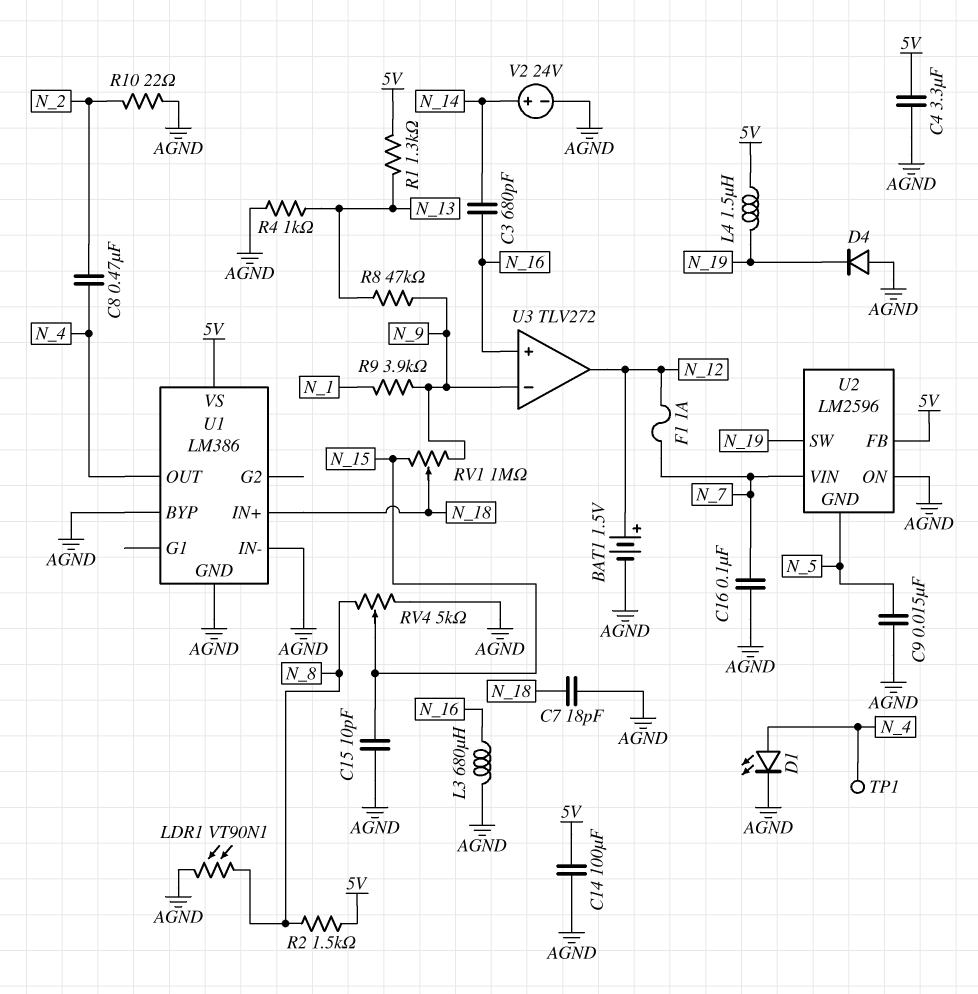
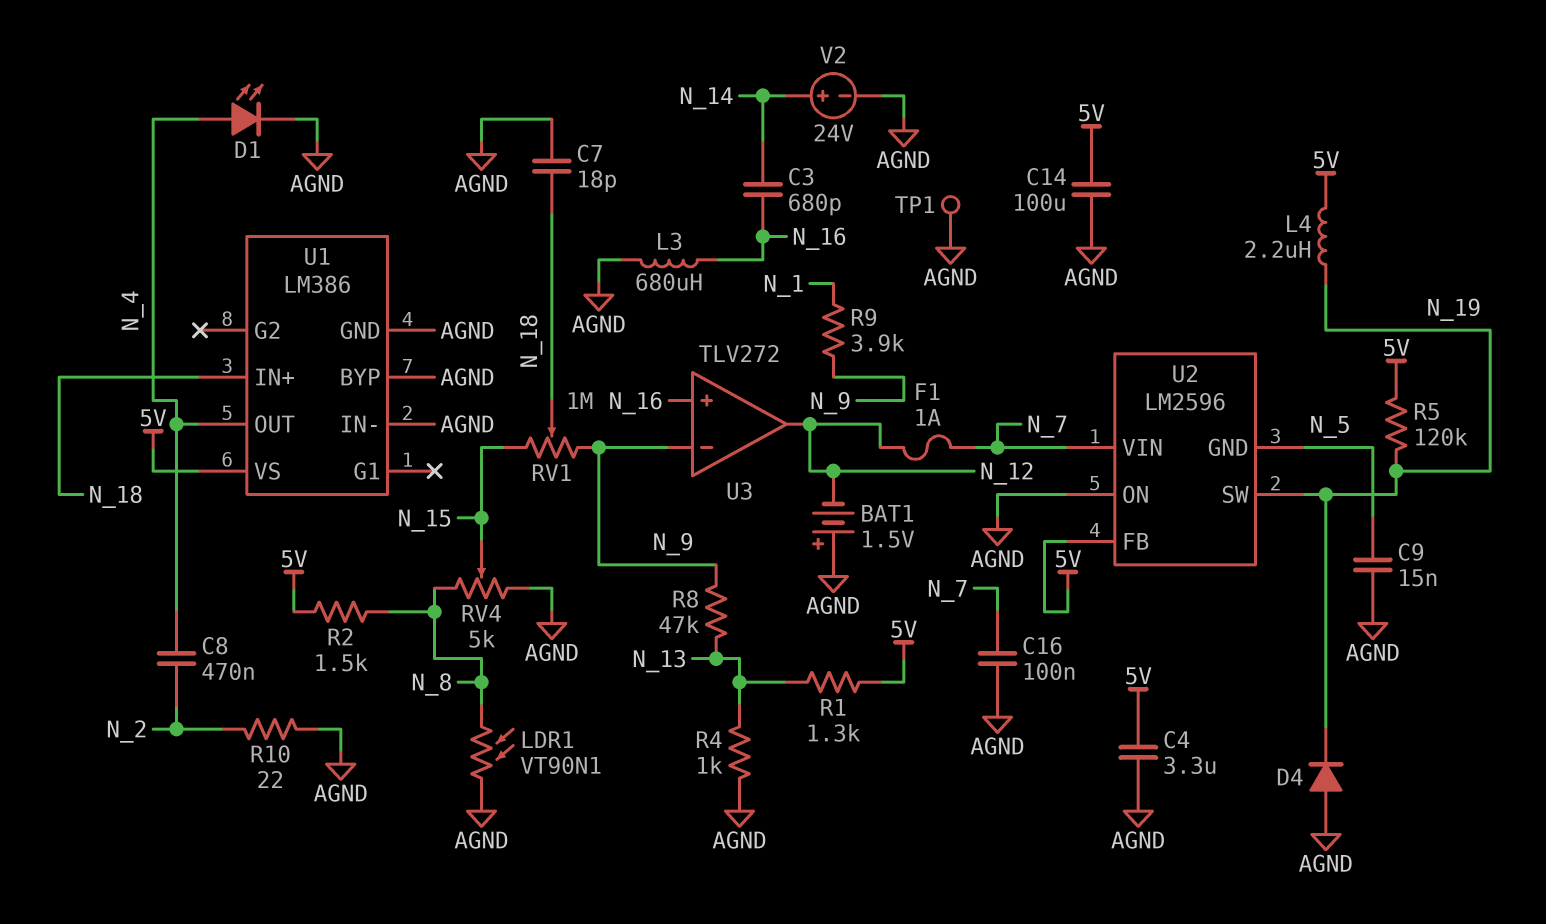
BAT1: 1.5V (plus N_12, minus AGND) -> 1.5V (plus AGND, minus N_12)
C15: 10pF (AGND, N_15) -> none
L4: 1.5uH (5V, N_19) -> 2.2uH (5V, N_19)
R5: none -> 120k (5V, N_19)
TP1: test point (N_4) -> test point (AGND)

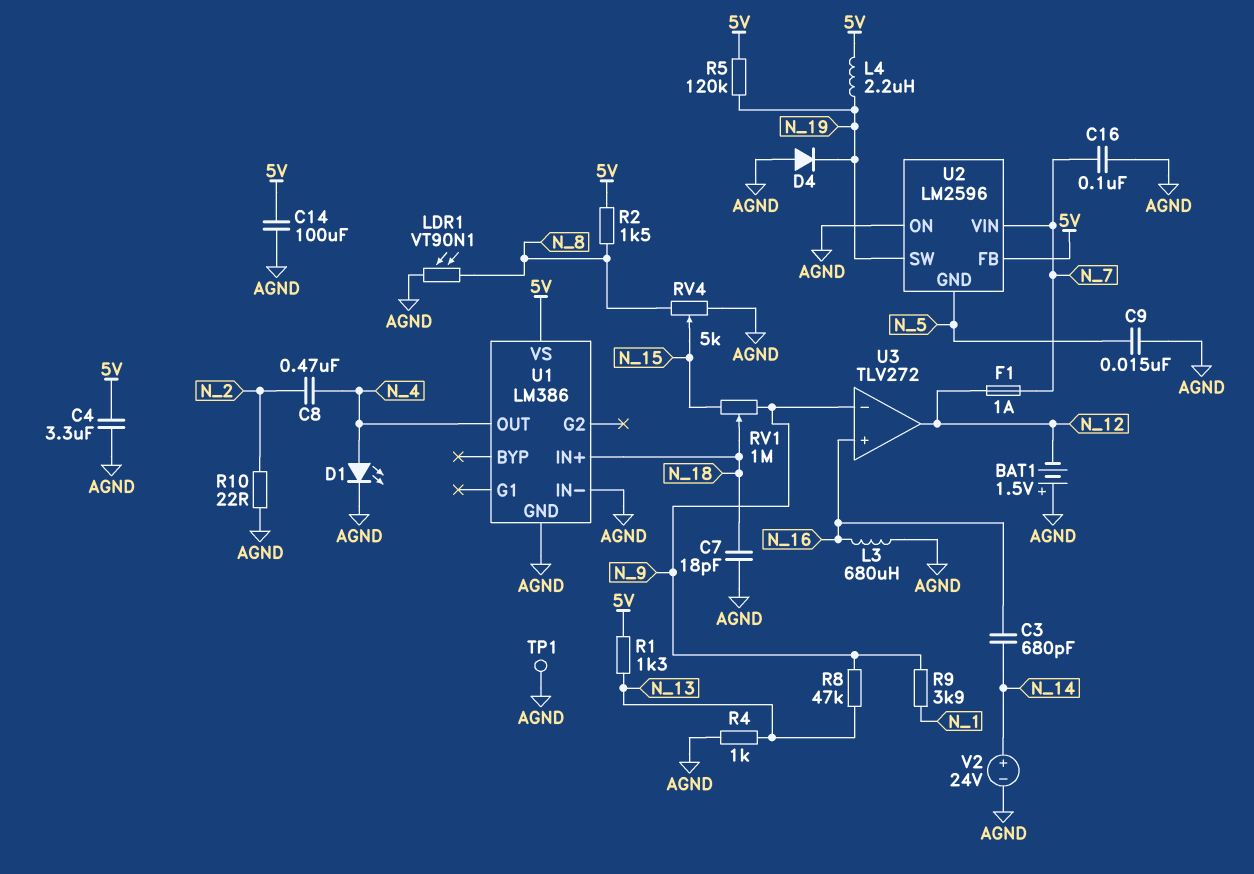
U1 pin BYP: AGND -> none

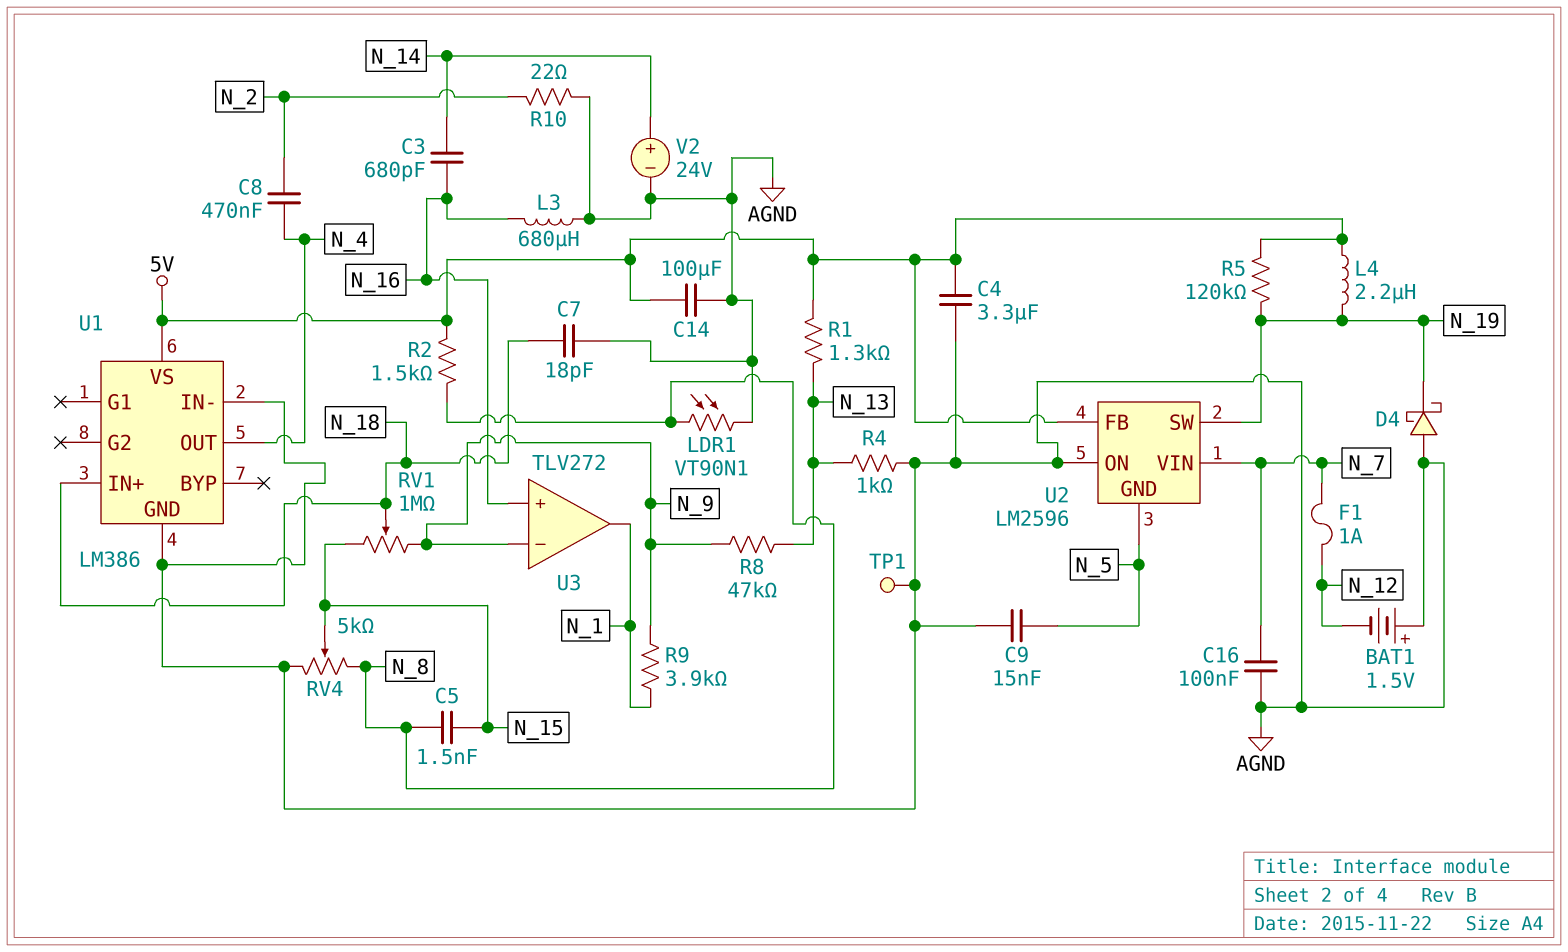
C5: none -> 1.5nF (N_8, N_15)
D1: LED (A N_4, K AGND) -> none
D4: diode (A AGND, K N_19) -> schottky (A AGND, K N_19)
U3 pin out: N_12 -> N_1

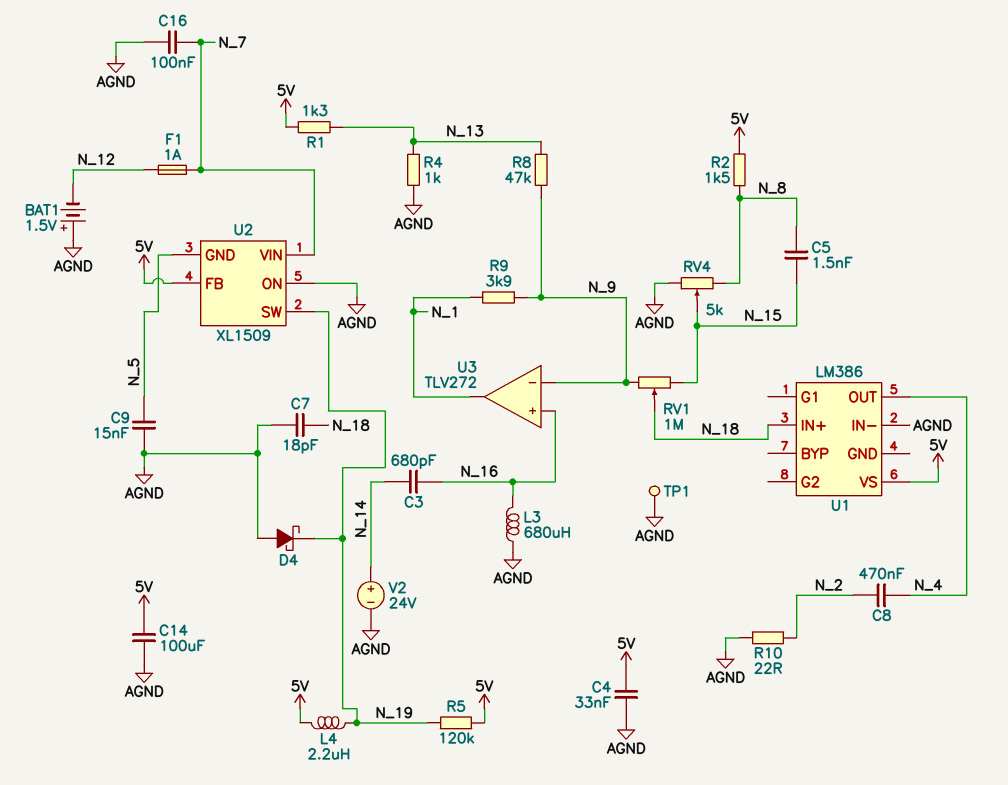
C4: 3.3uF (5V, AGND) -> 33nF (5V, AGND)
LDR1: VT90N1 (AGND, N_8) -> none
U1 pin GND: AGND -> none
U2: LM2596 -> XL1509

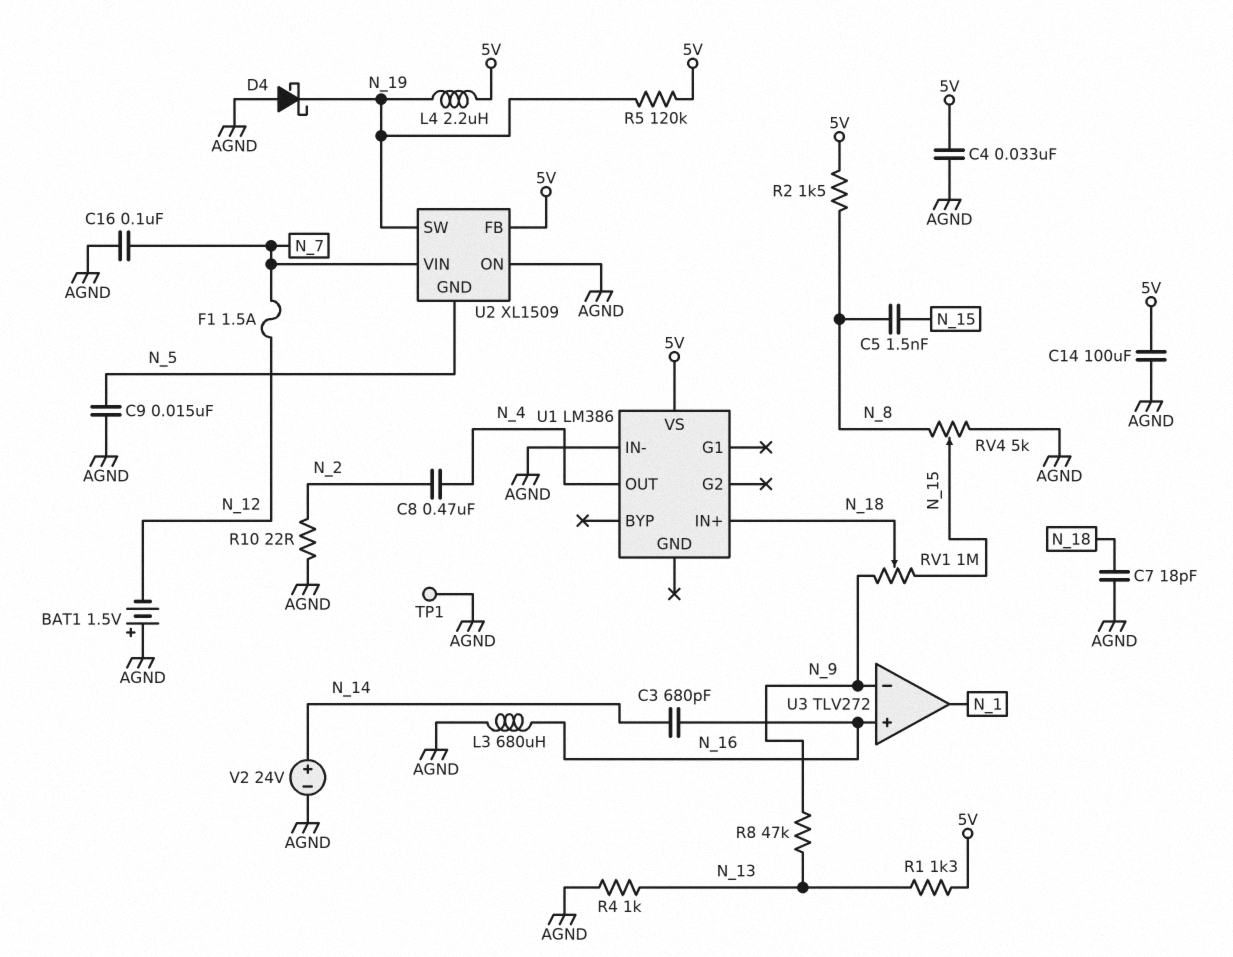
F1: 1A (N_7, N_12) -> 1.5A (N_7, N_12)
R9: 3.9k (N_1, N_9) -> none

